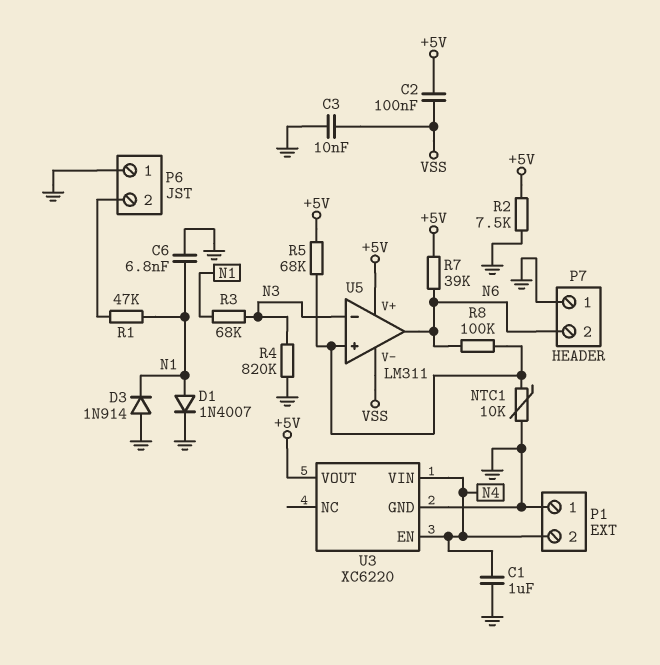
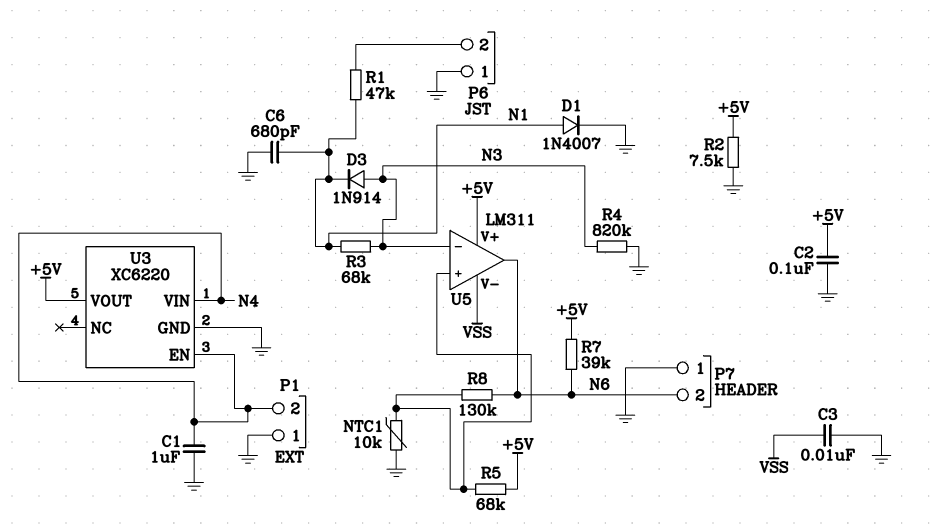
C2: 100nF (+5V, VSS) -> 100nF (+5V, GND)
C6: 6.8nF (GND, N1) -> 680pF (GND, N1)
D3: diode 1N914 (A GND, K N1) -> diode 1N914 (A N3, K N1)
R8: 100k (N6, U5/in+) -> 130k (N6, U5/in+)

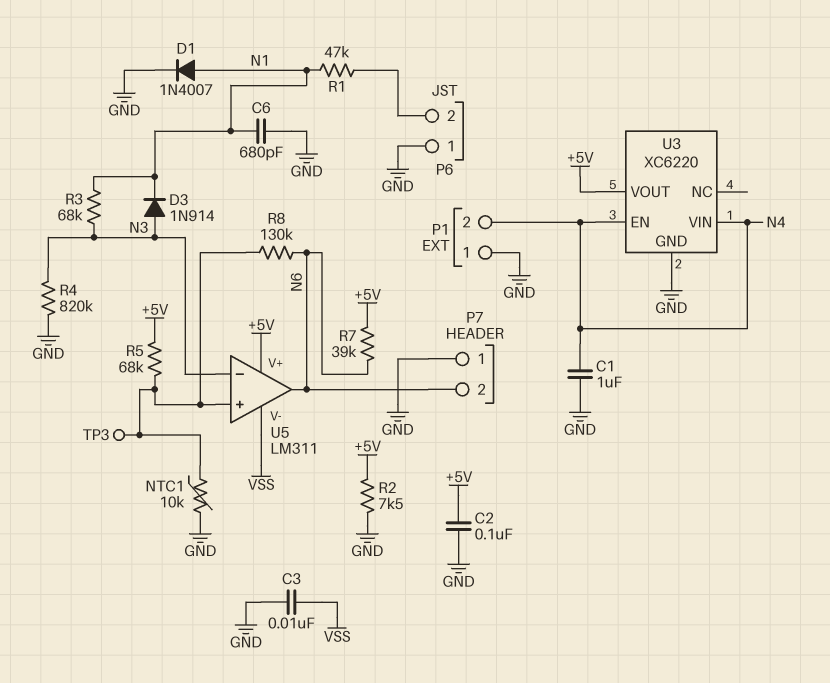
TP3: none -> test point (U5/in+)

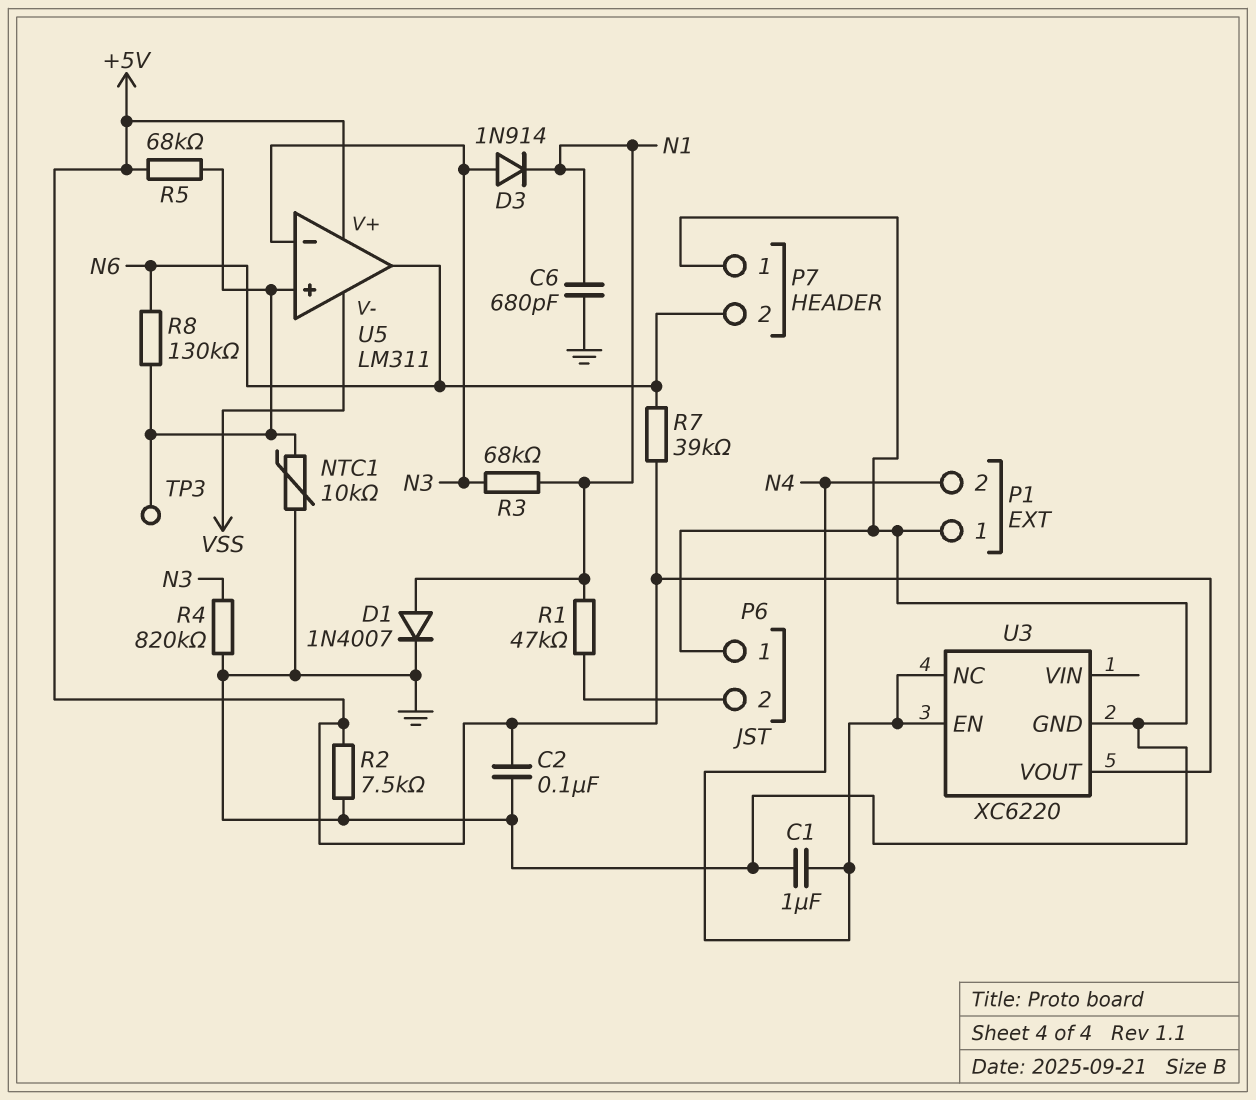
C3: 10nF (GND, VSS) -> none
U3 pin NC: none -> N4
U3 pin VIN: N4 -> none

